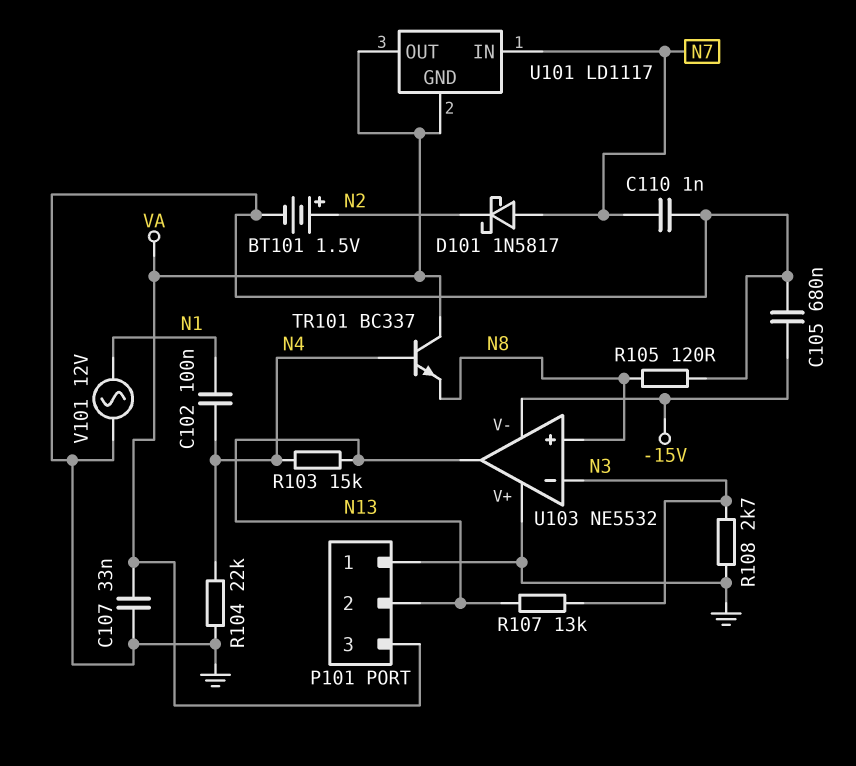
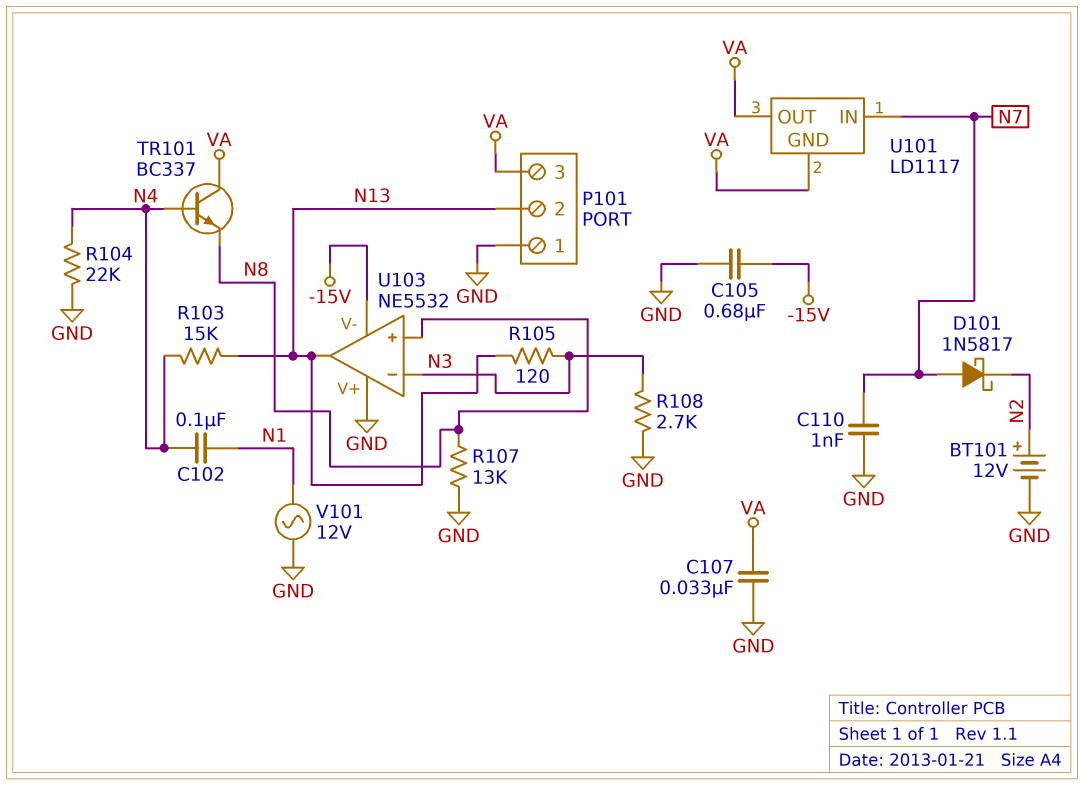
BT101: 1.5V (plus N2, minus GND) -> 12V (plus N2, minus GND)
R105: 120 (GND, N8) -> 120 (N3, N13)
R107: 13k (N3, N13) -> 13k (GND, N8)

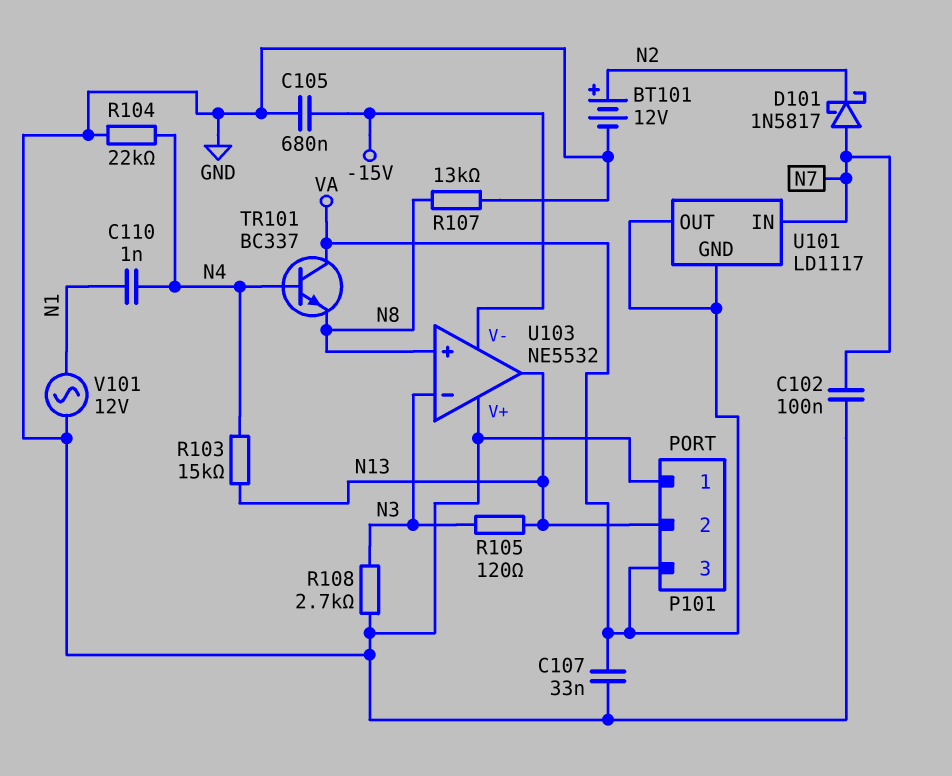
C102: 100nF (N1, N4) -> 100nF (GND, N7)
C110: 1nF (GND, N7) -> 1nF (N1, N4)

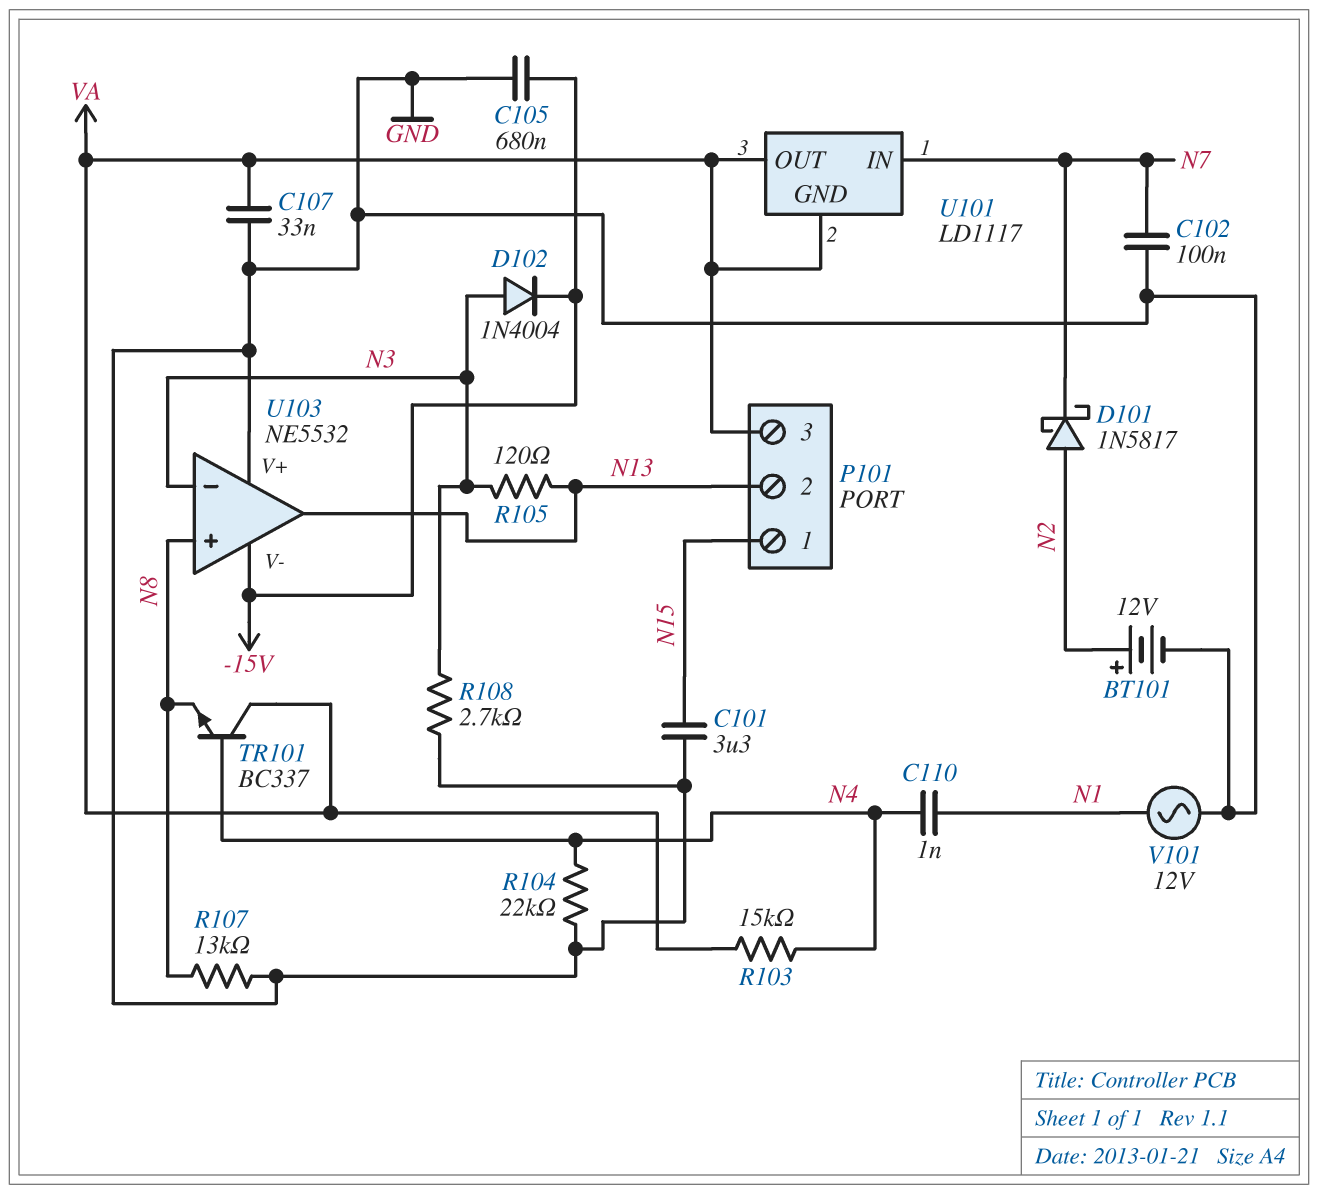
C101: none -> 3.3uF (GND, N15)
D101: schottky 1N5817 (A N7, K N2) -> schottky 1N5817 (A N2, K N7)
D102: none -> diode 1N4004 (A N3, K -15V)
P101 pin 1: GND -> N15
R103: 15k (N4, N13) -> 15k (N4, VA)

